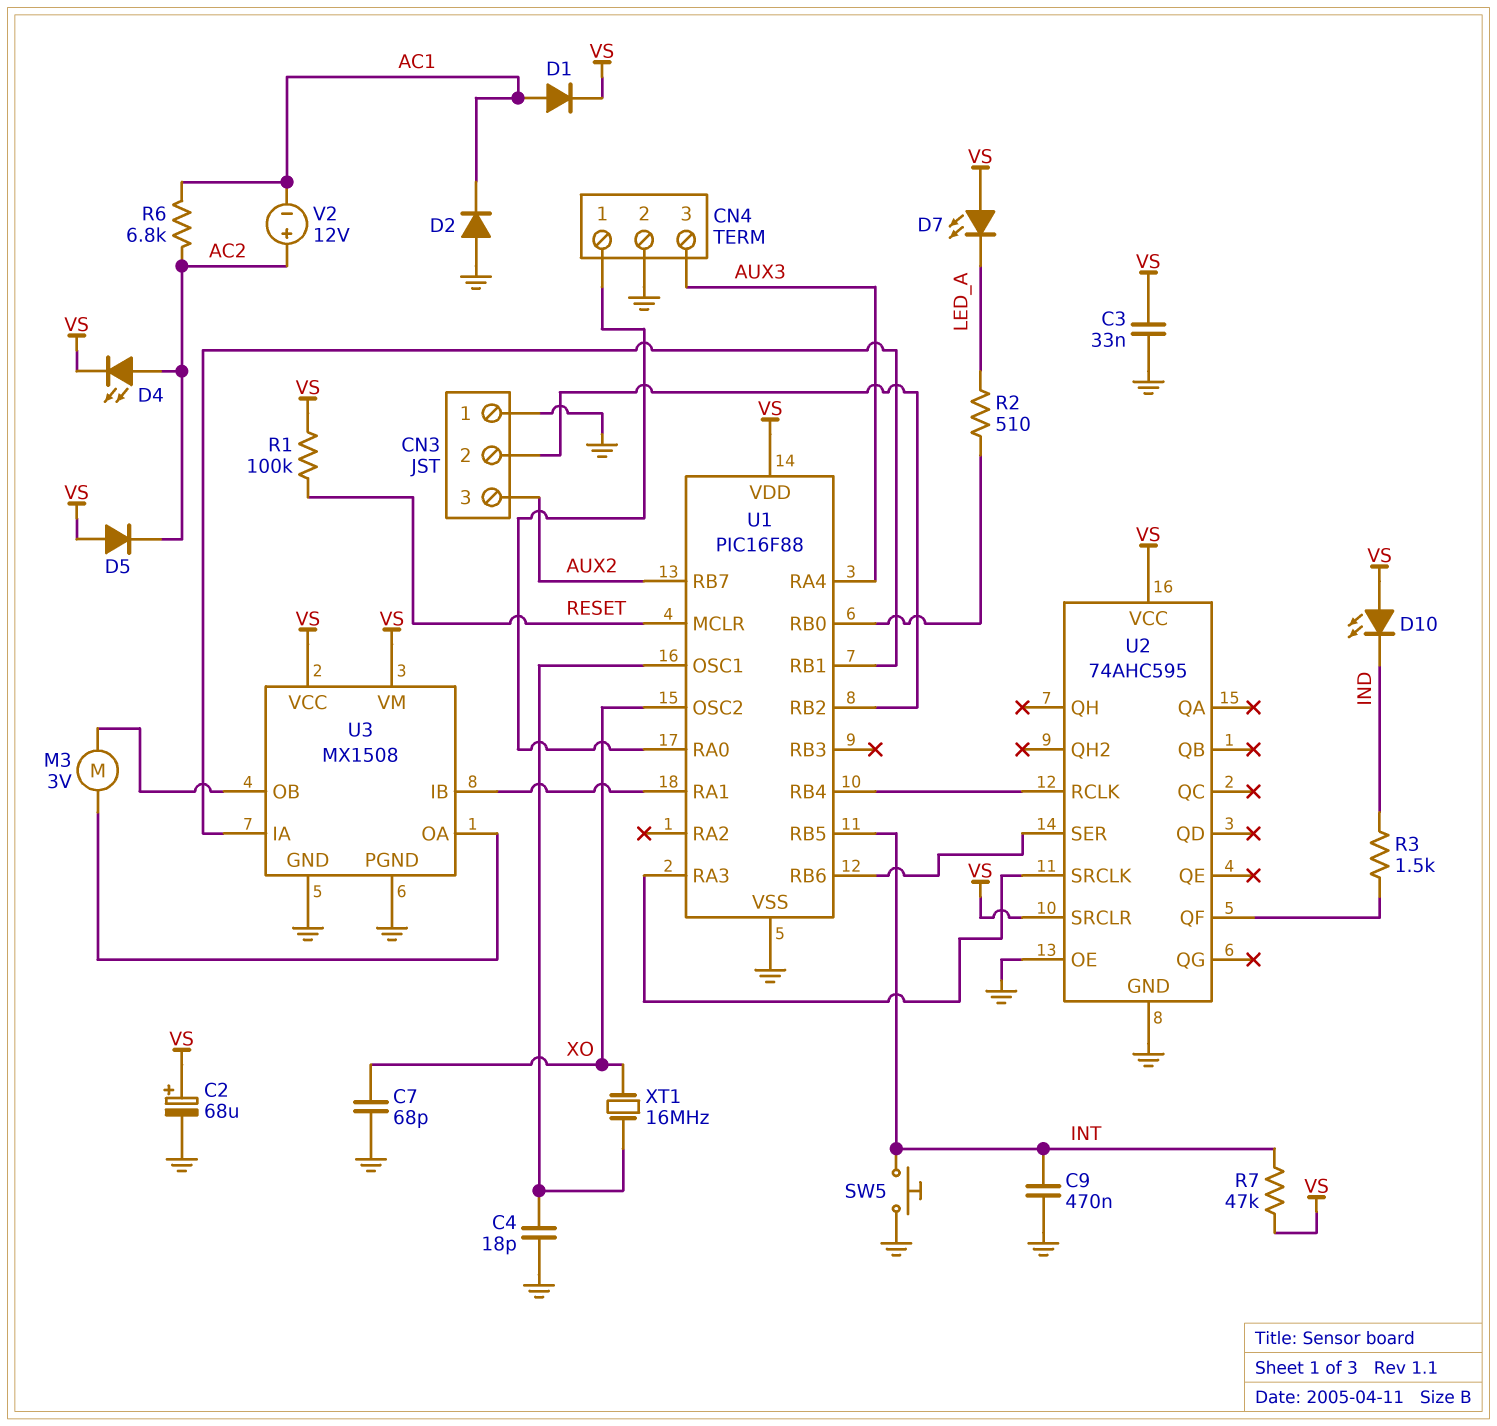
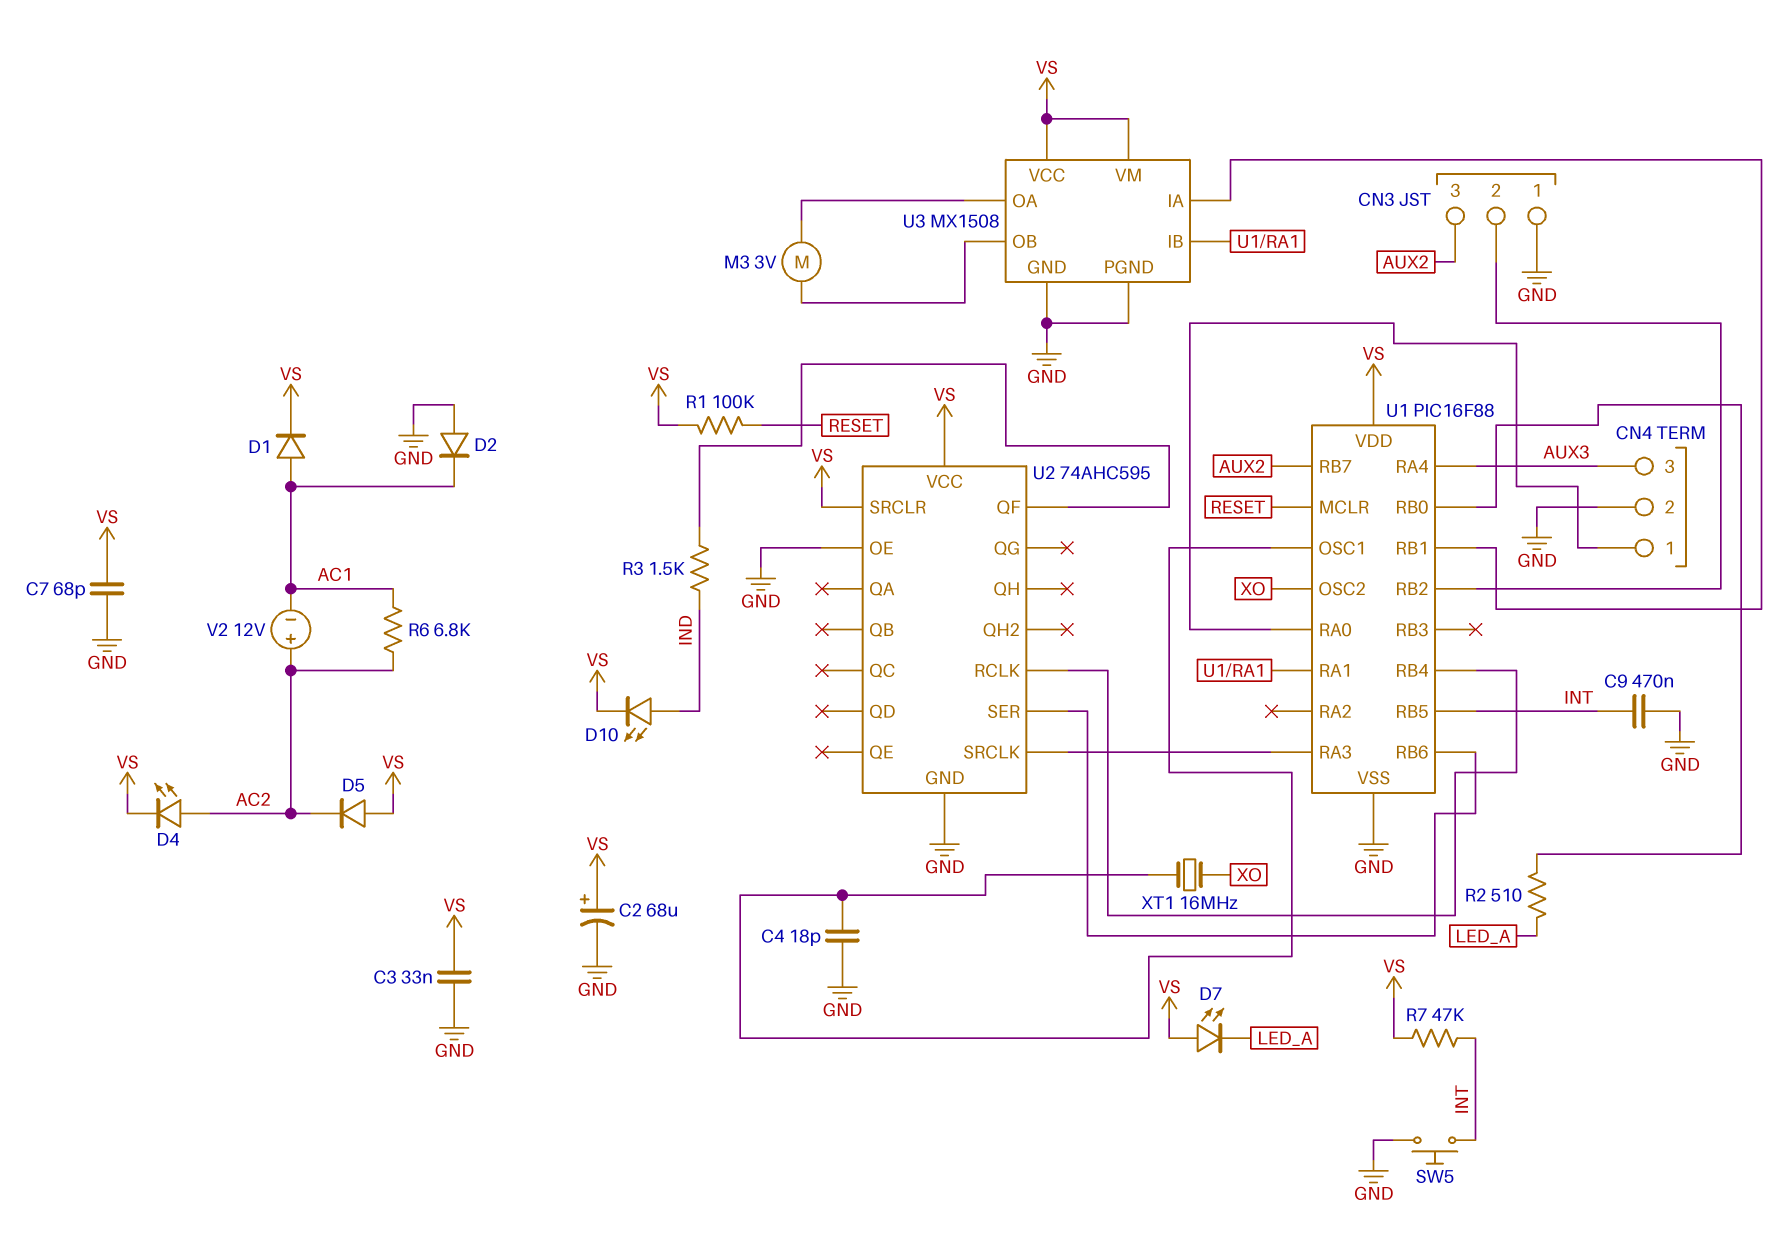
C7: 68pF (GND, XO) -> 68pF (GND, VS)
D10: LED (A VS, K IND) -> LED (A IND, K VS)

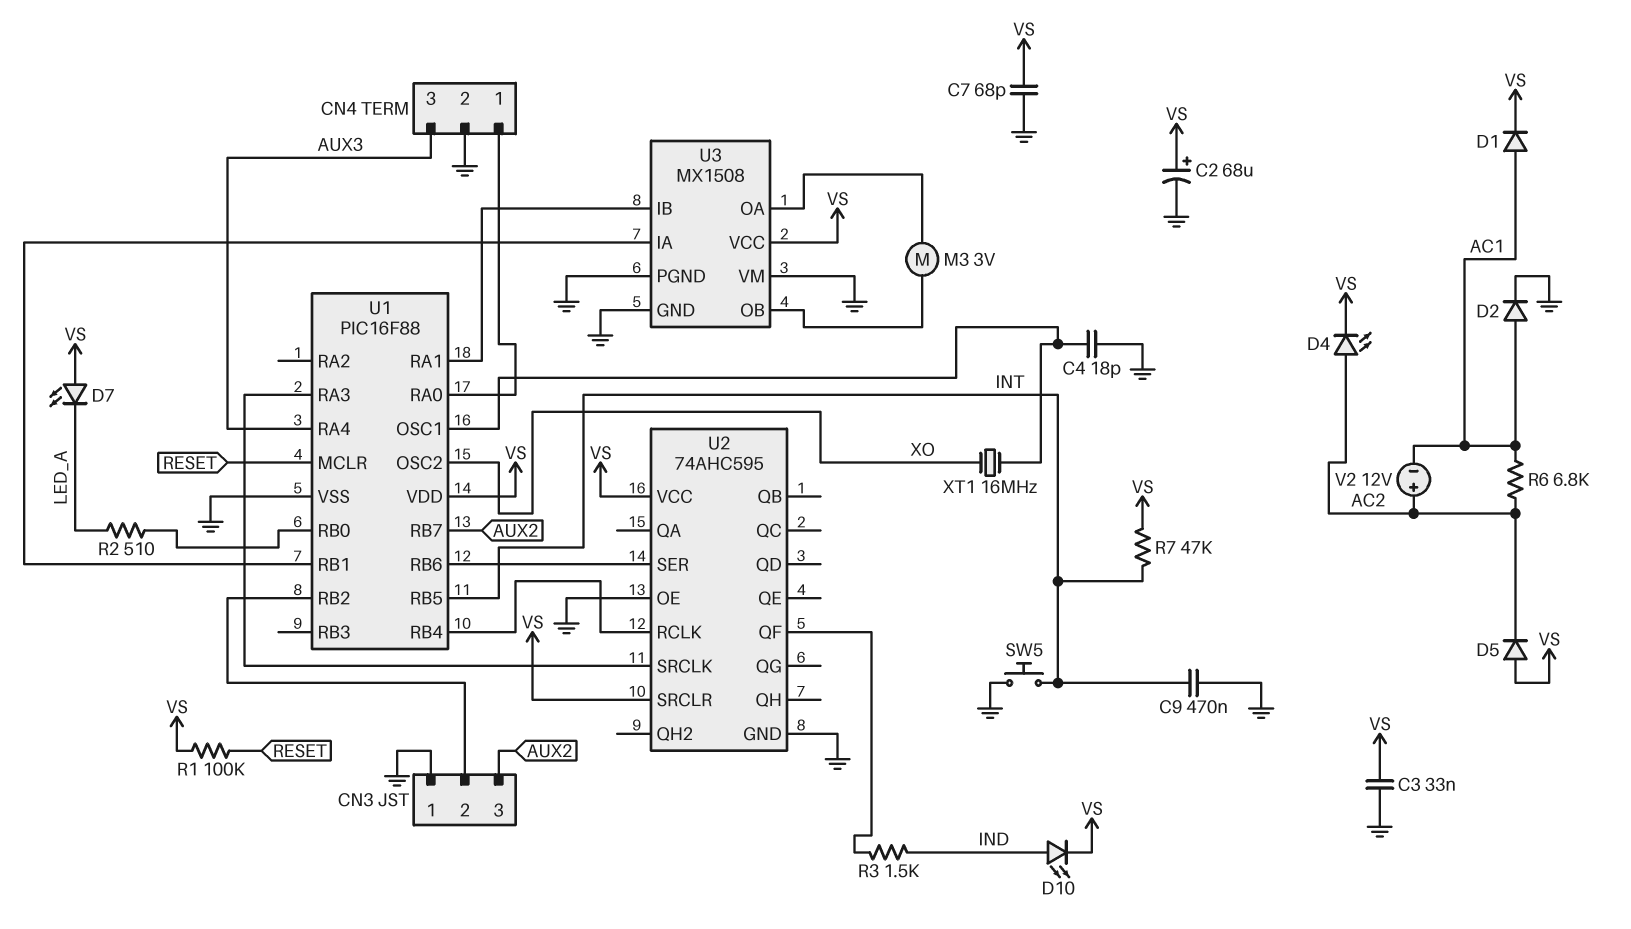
D2: diode (A GND, K AC1) -> diode (A AC1, K GND)
U3 pin VM: VS -> GND

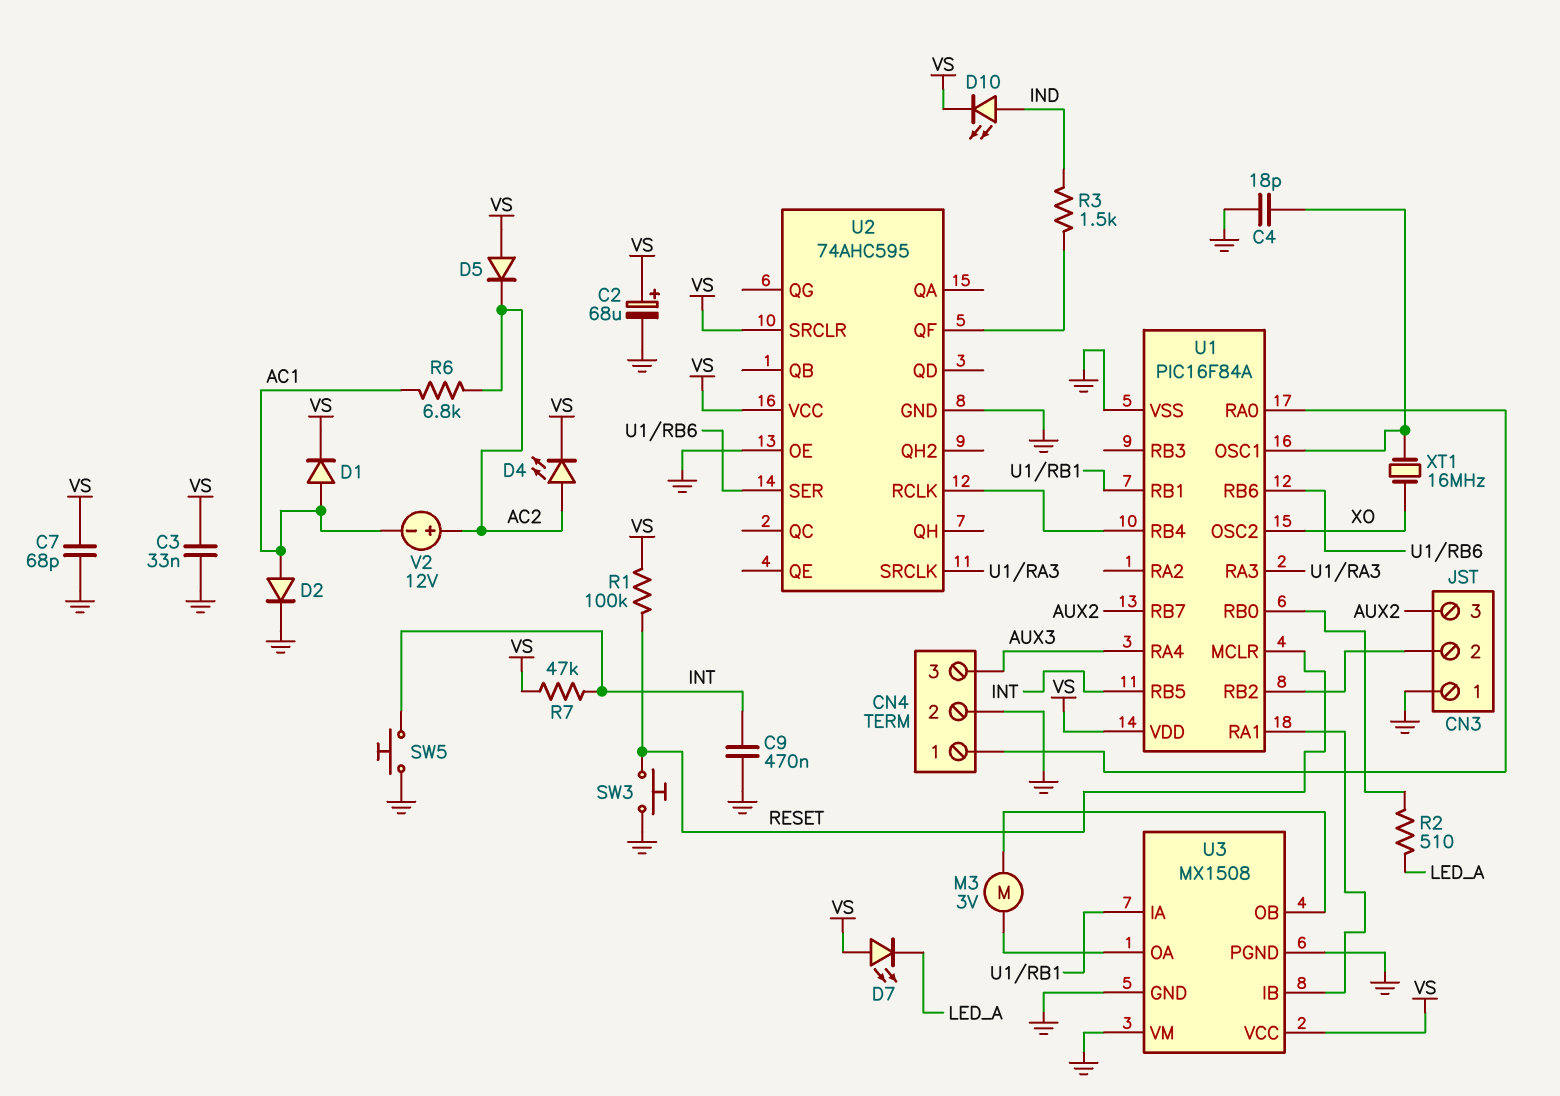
SW3: none -> button (GND, RESET)
U1: PIC16F88 -> PIC16F84A

